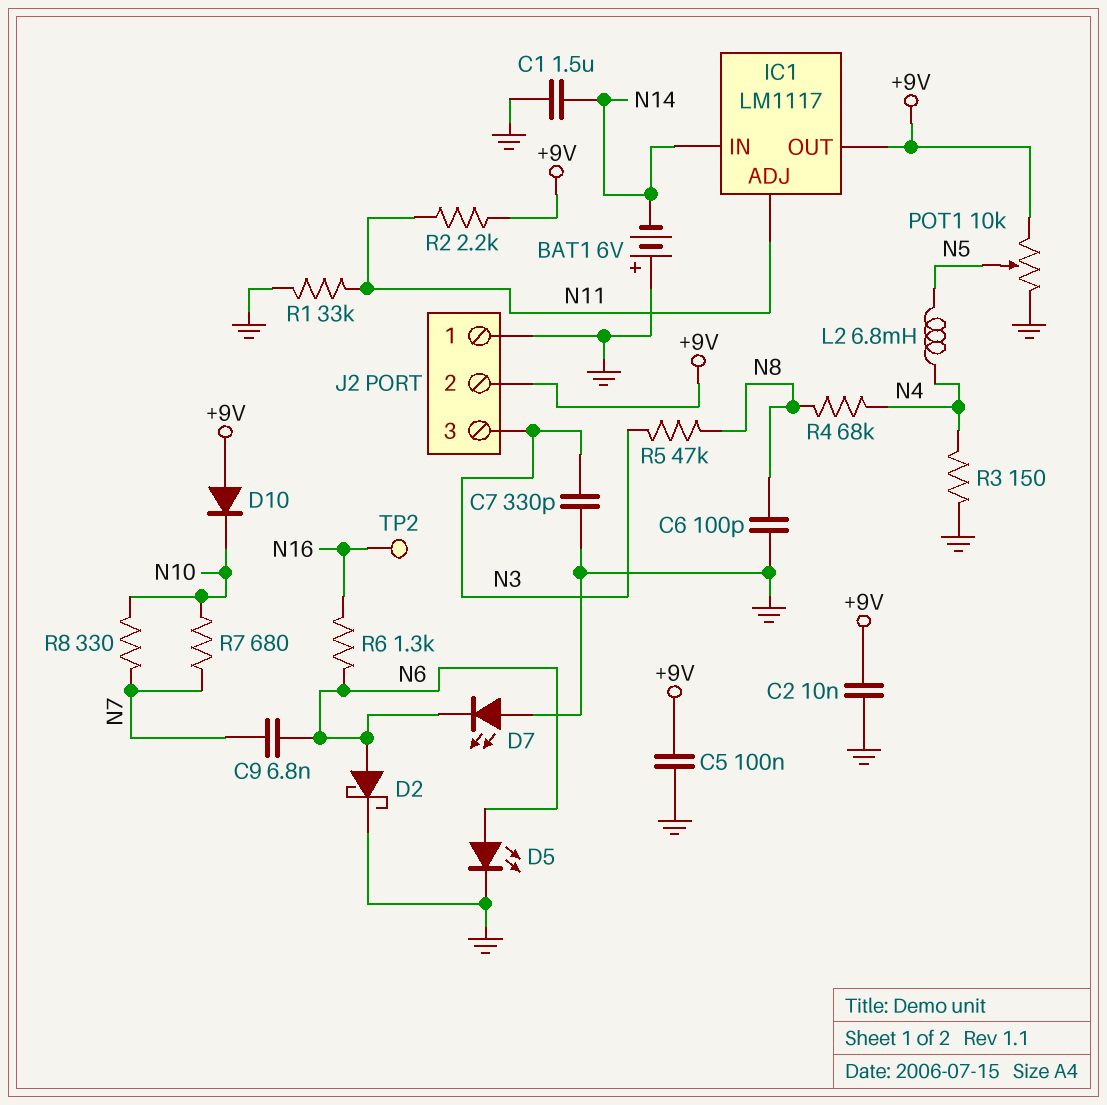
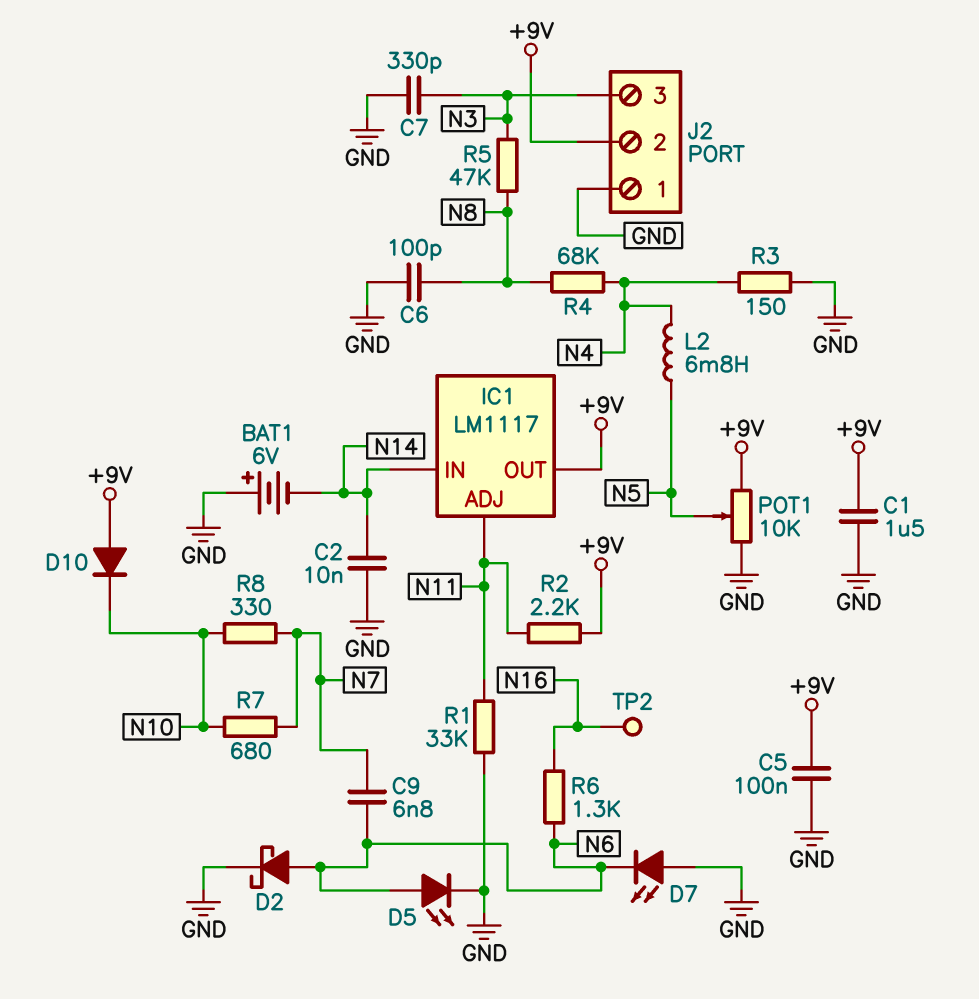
C1: 1.5uF (GND, N14) -> 1.5uF (+9V, GND)
C2: 10nF (+9V, GND) -> 10nF (GND, N14)

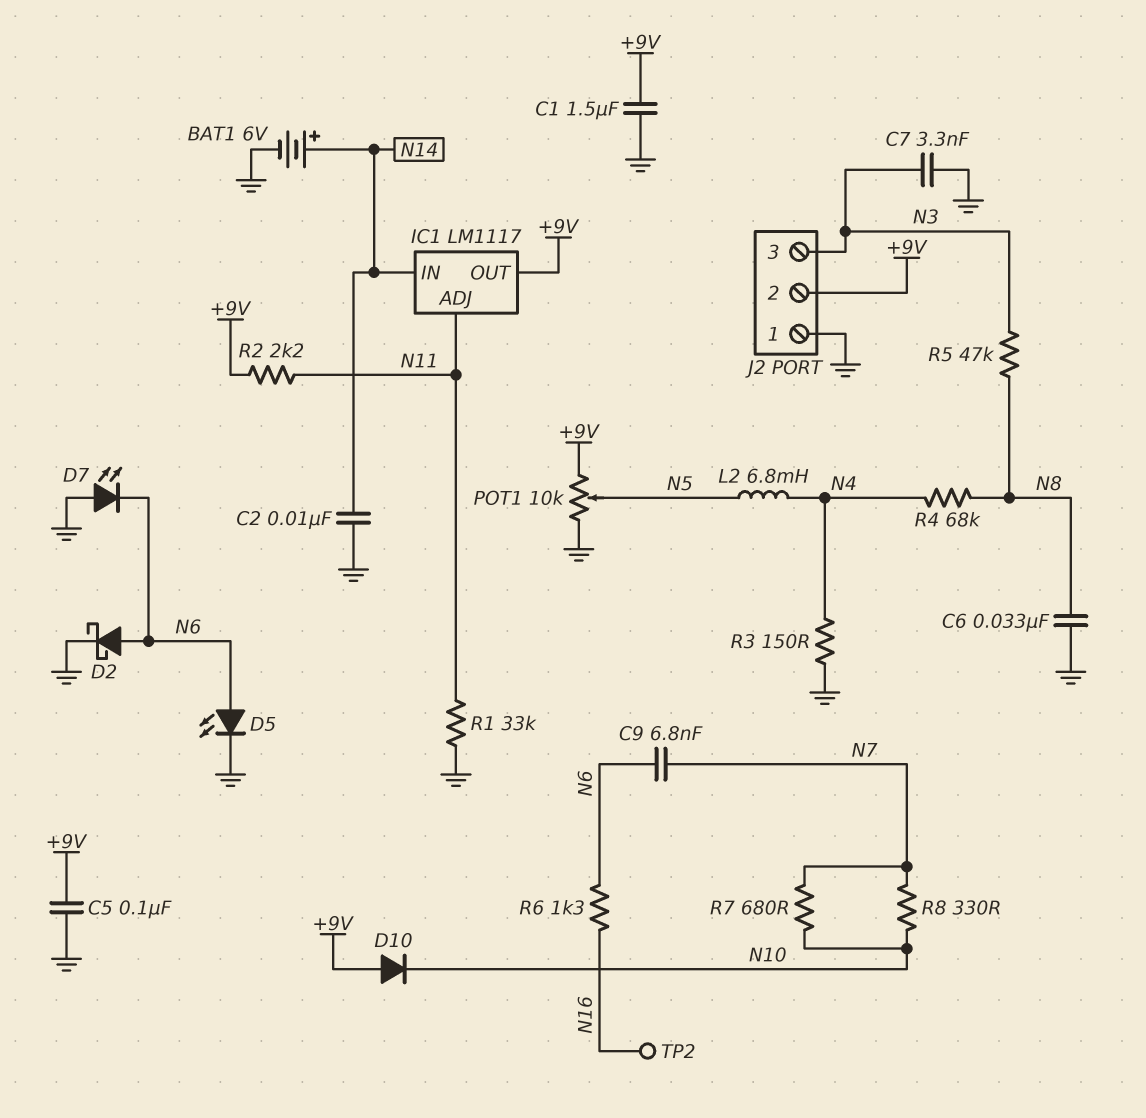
BAT1: 6V (plus GND, minus N14) -> 6V (plus N14, minus GND)
C6: 100pF (GND, N8) -> 33nF (GND, N8)
C7: 330pF (GND, N3) -> 3.3nF (GND, N3)

